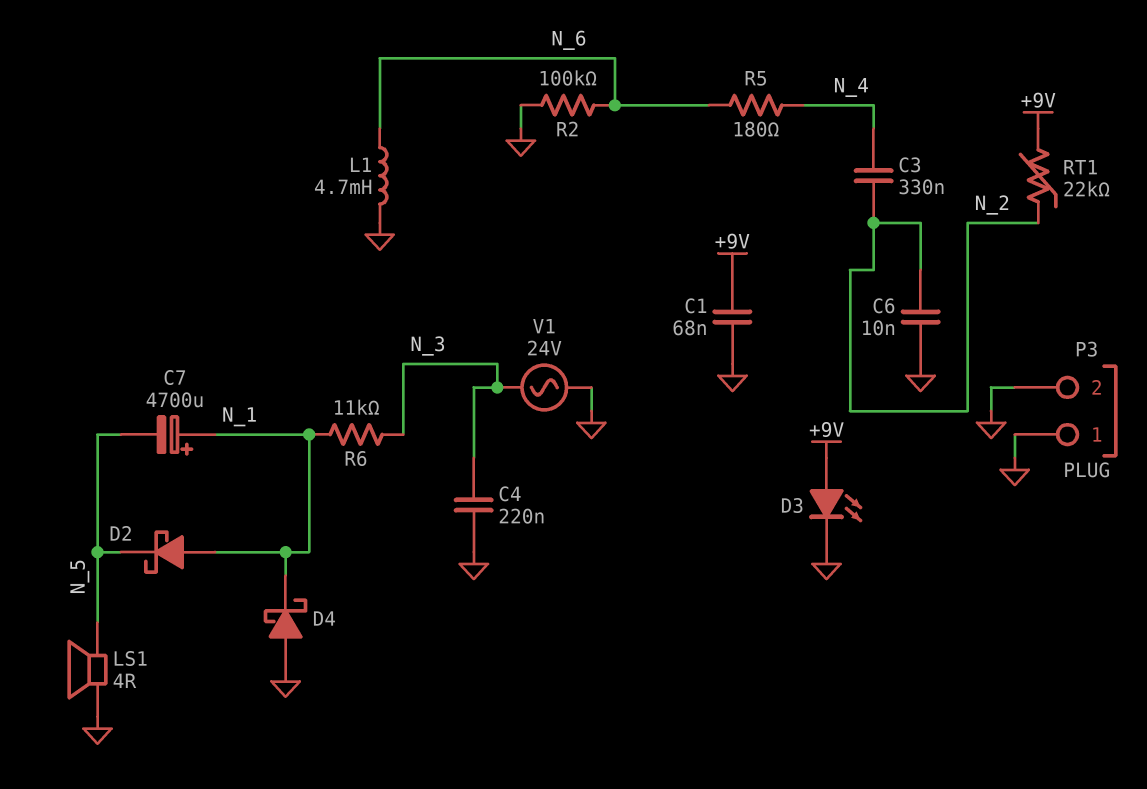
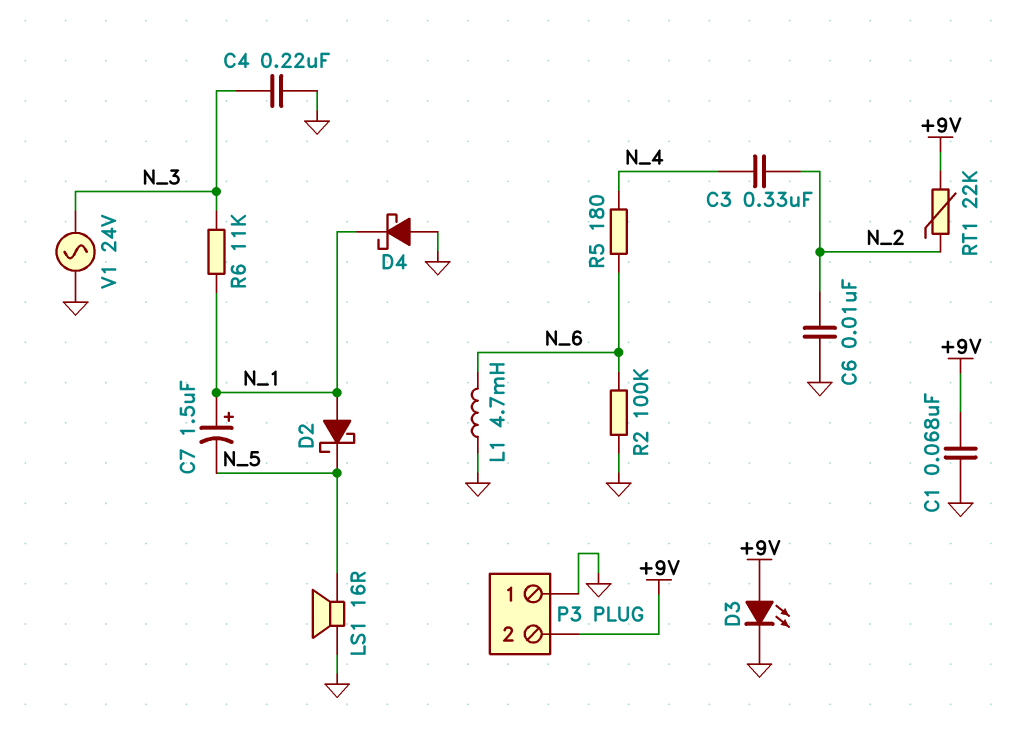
C7: 4700uF (plus N_1, minus N_5) -> 1.5uF (plus N_1, minus N_5)
LS1: speaker 4R (GND, N_5) -> speaker 16R (GND, N_5)
P3 pin 2: GND -> +9V

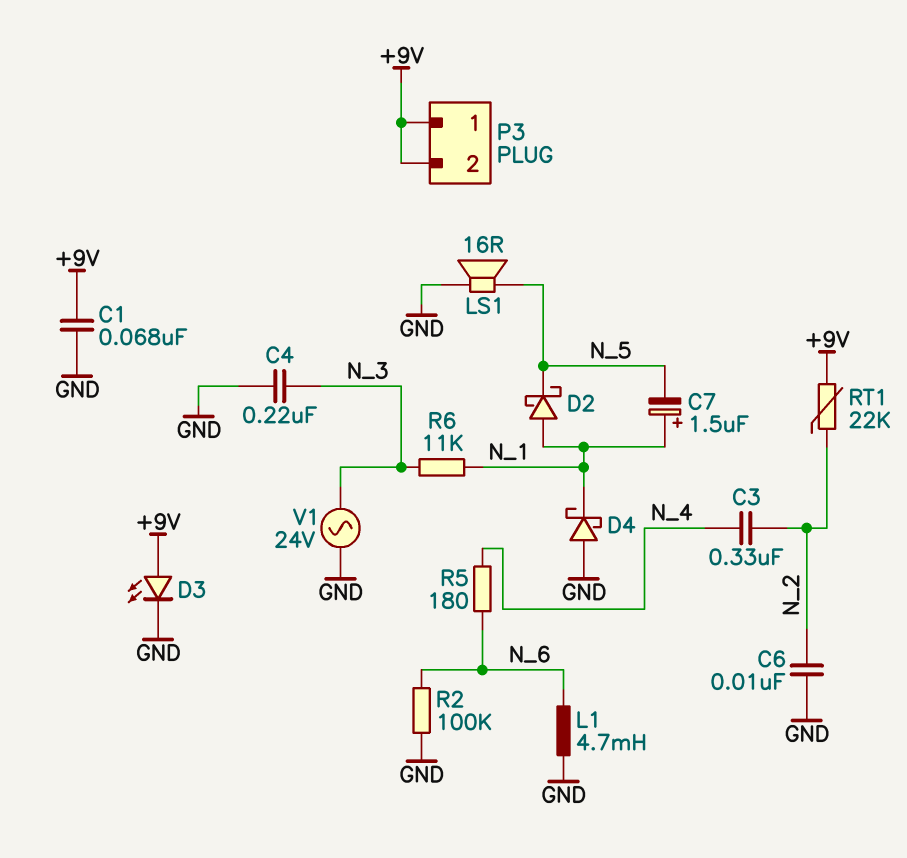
P3 pin 1: GND -> +9V

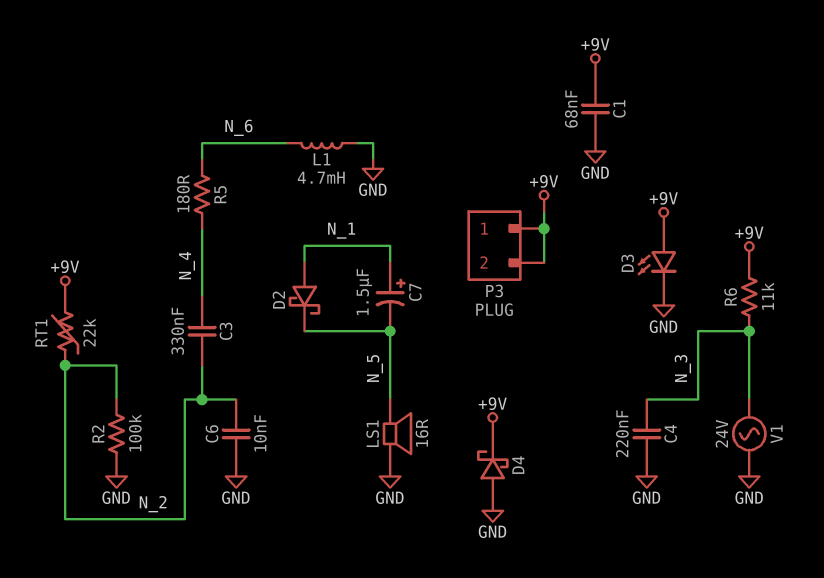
D4: schottky (A GND, K N_1) -> schottky (A GND, K +9V)
R2: 100k (GND, N_6) -> 100k (GND, N_2)
R6: 11k (N_1, N_3) -> 11k (+9V, N_3)

